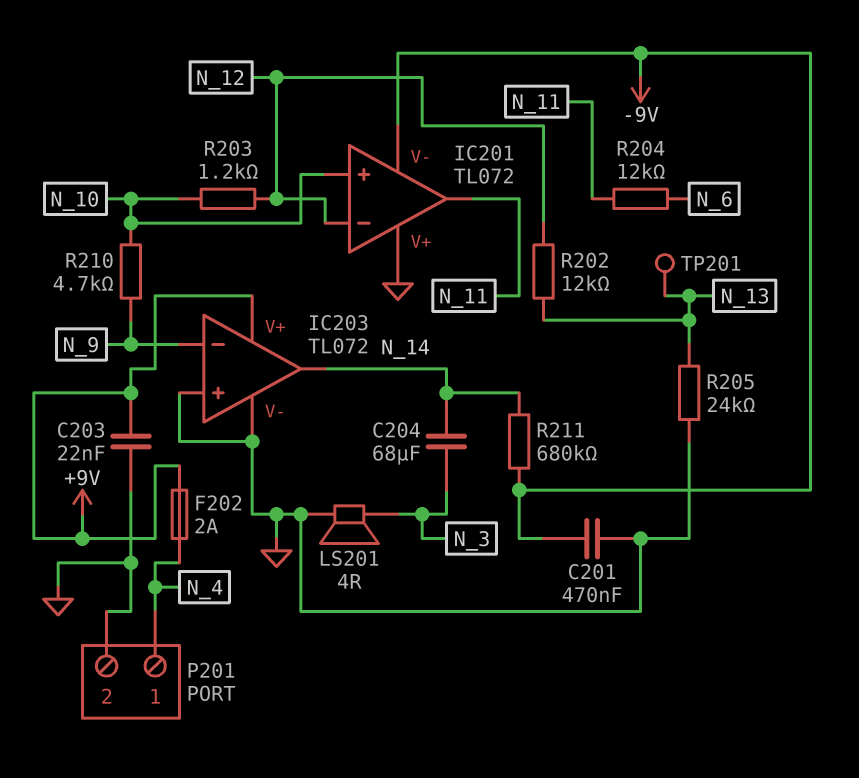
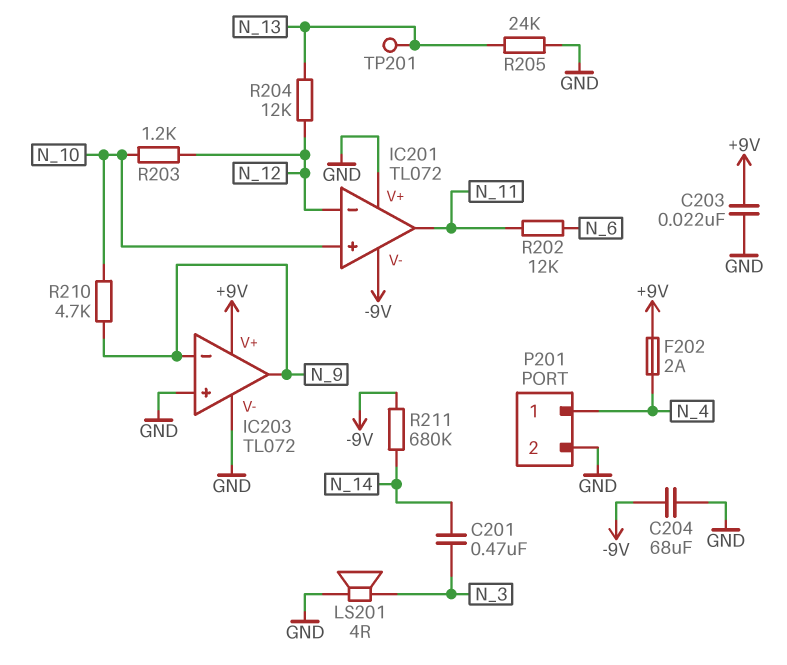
C201: 470nF (-9V, GND) -> 470nF (N_3, N_14)
C204: 68uF (N_3, N_14) -> 68uF (-9V, GND)
IC203 pin out: N_14 -> N_9
R202: 12k (N_12, N_13) -> 12k (N_6, N_11)
R204: 12k (N_6, N_11) -> 12k (N_12, N_13)

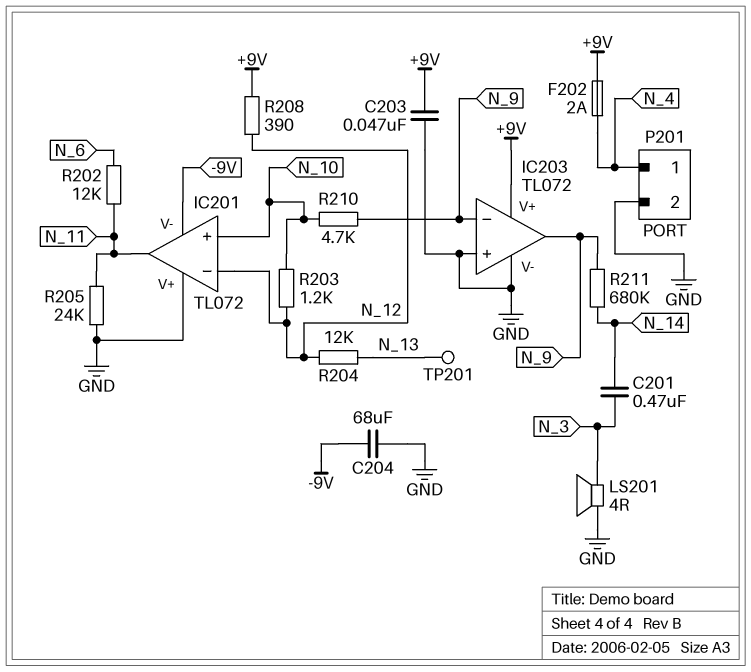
C203: 22nF (+9V, GND) -> 47nF (+9V, GND)
R205: 24k (GND, N_13) -> 24k (GND, N_11)
R208: none -> 390 (+9V, N_12)
R211: 680k (-9V, N_14) -> 680k (N_9, N_14)

